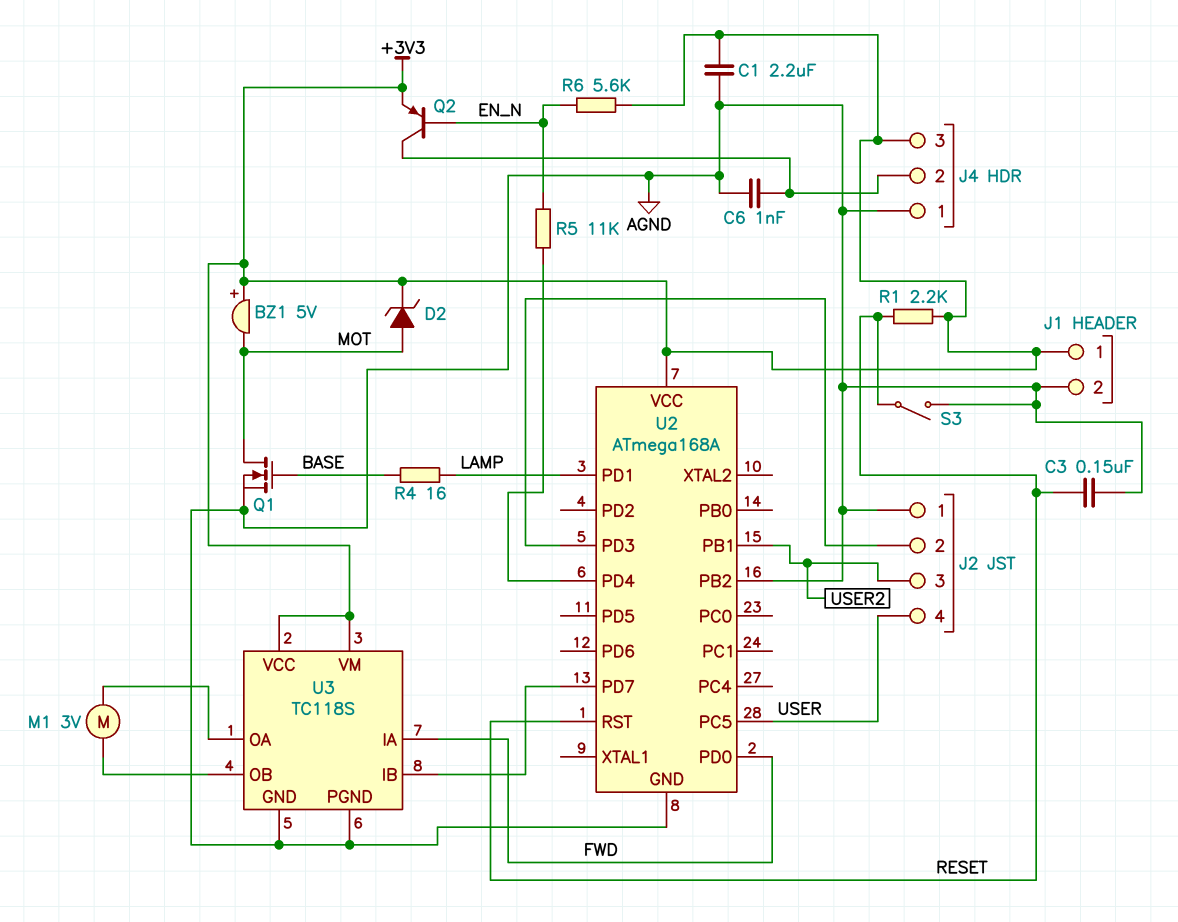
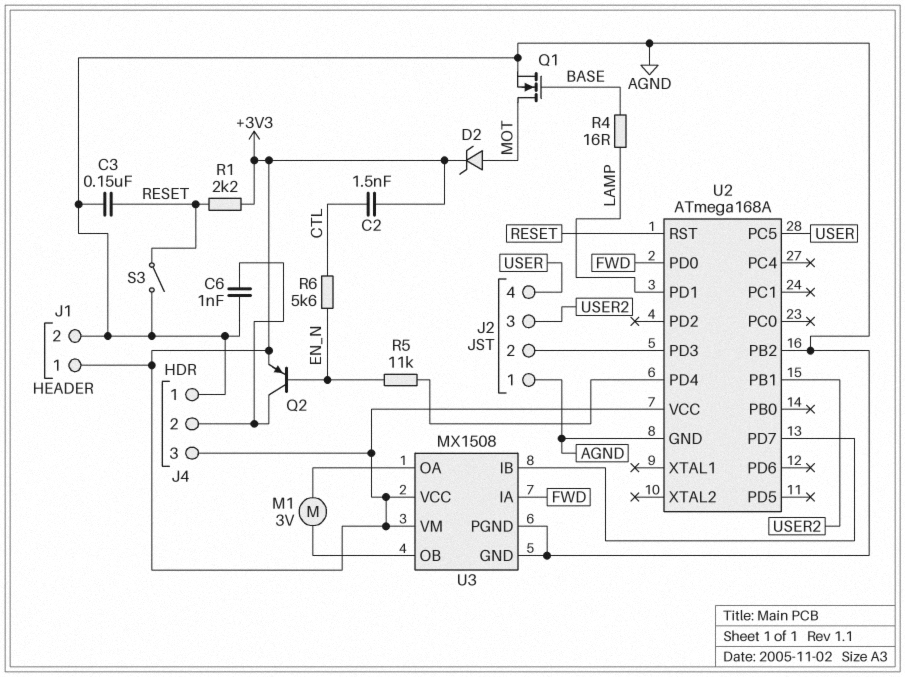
BZ1: buzzer 5V (plus +3V3, minus MOT) -> none
C1: 2.2uF (+3V3, AGND) -> none
C2: none -> 1.5nF (+3V3, CTL)
R6: 5.6k (+3V3, EN_N) -> 5.6k (CTL, EN_N)
U3: TC118S -> MX1508

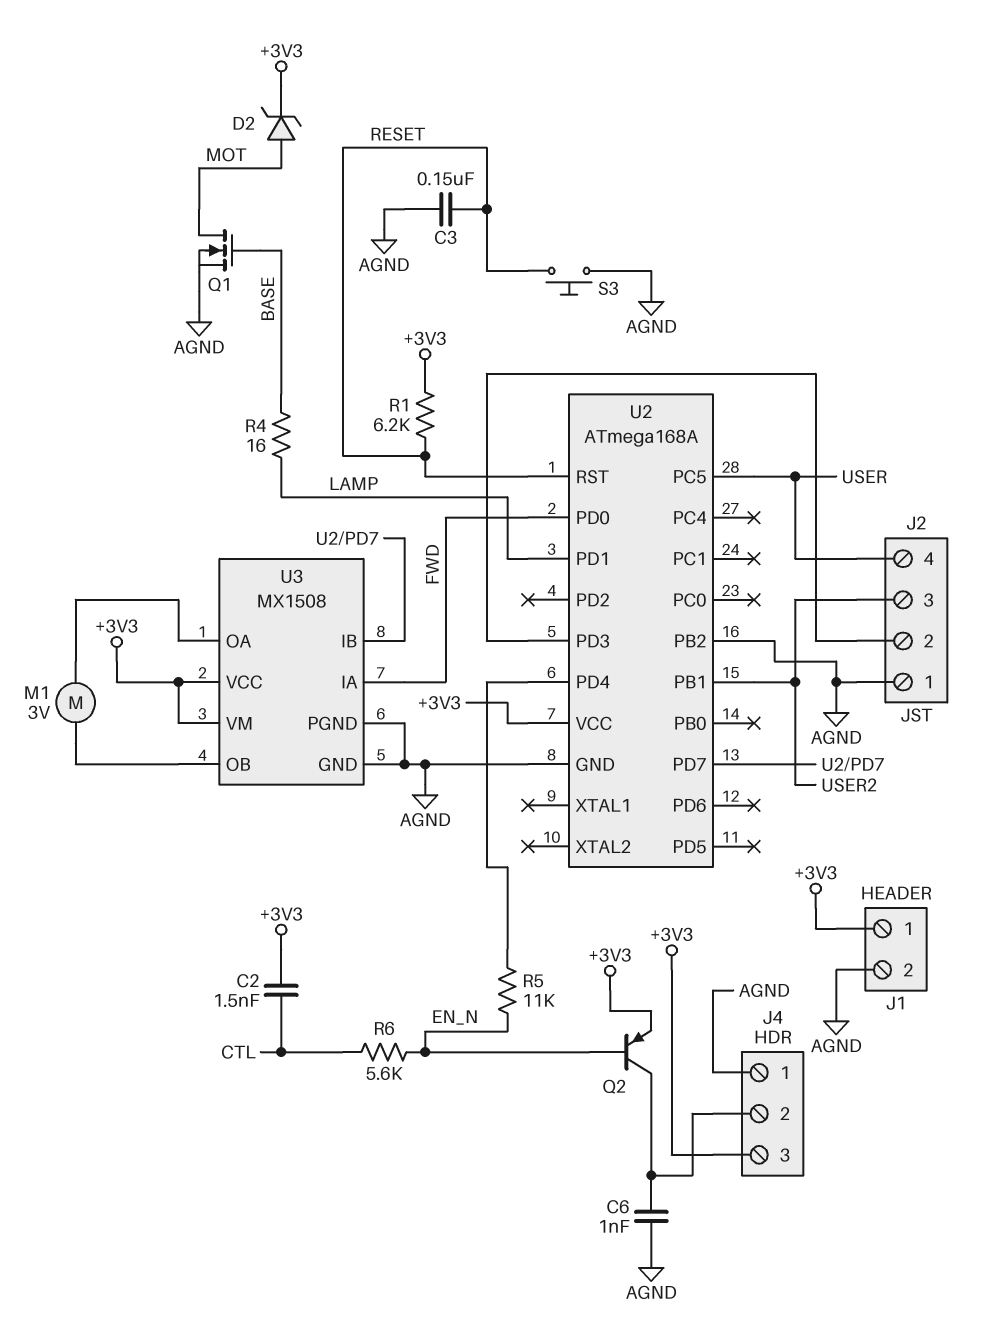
R1: 2.2k (+3V3, RESET) -> 6.2k (+3V3, RESET)
S3: switch (AGND, RESET) -> button (AGND, RESET)

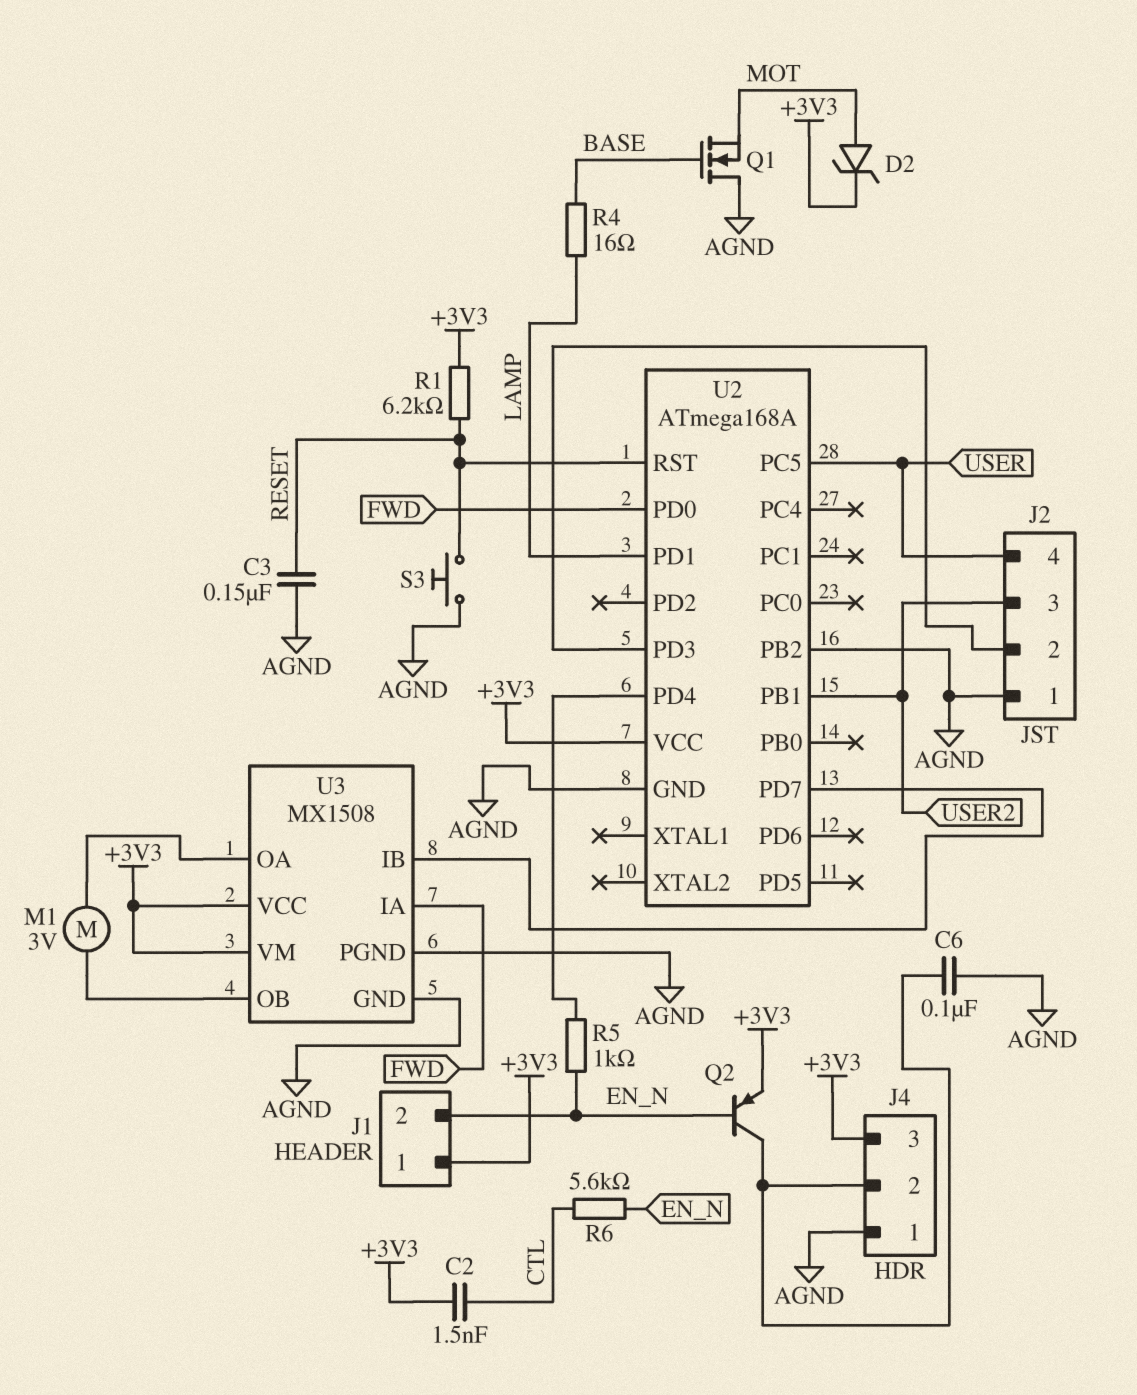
C6: 1nF (AGND, J4/2) -> 100nF (AGND, J4/2)
J1 pin 2: AGND -> EN_N
Q1: NMOS (G BASE, D MOT, S AGND) -> NMOS (G BASE, D AGND, S MOT)
R5: 11k (EN_N, U2/PD4) -> 1k (EN_N, U2/PD4)

